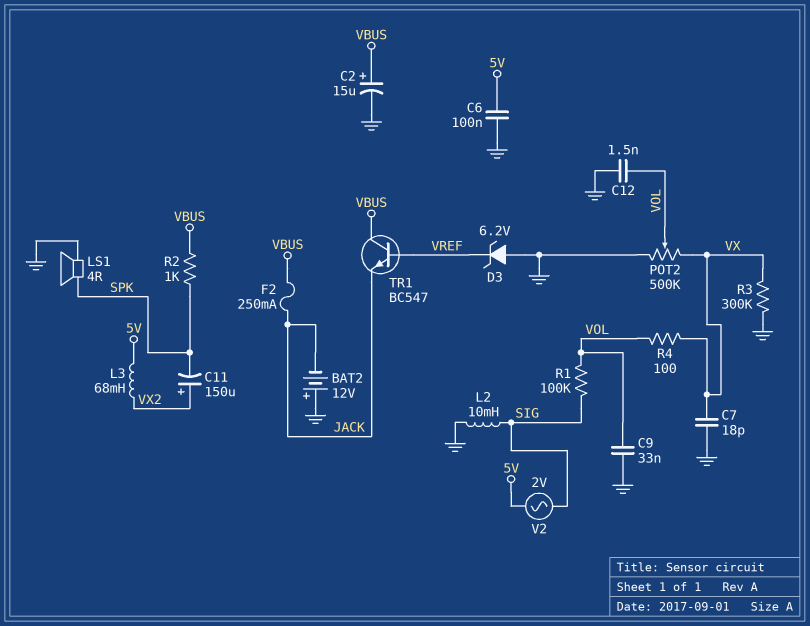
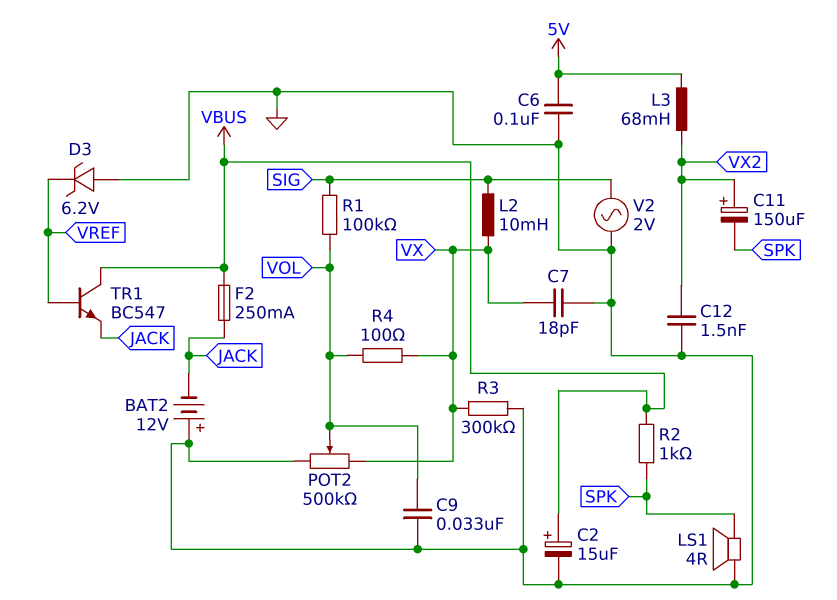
C12: 1.5nF (GND, VOL) -> 1.5nF (GND, VX2)
L2: 10mH (GND, SIG) -> 10mH (SIG, VX)
V2: AC 2V (5V, SIG) -> AC 2V (GND, SIG)

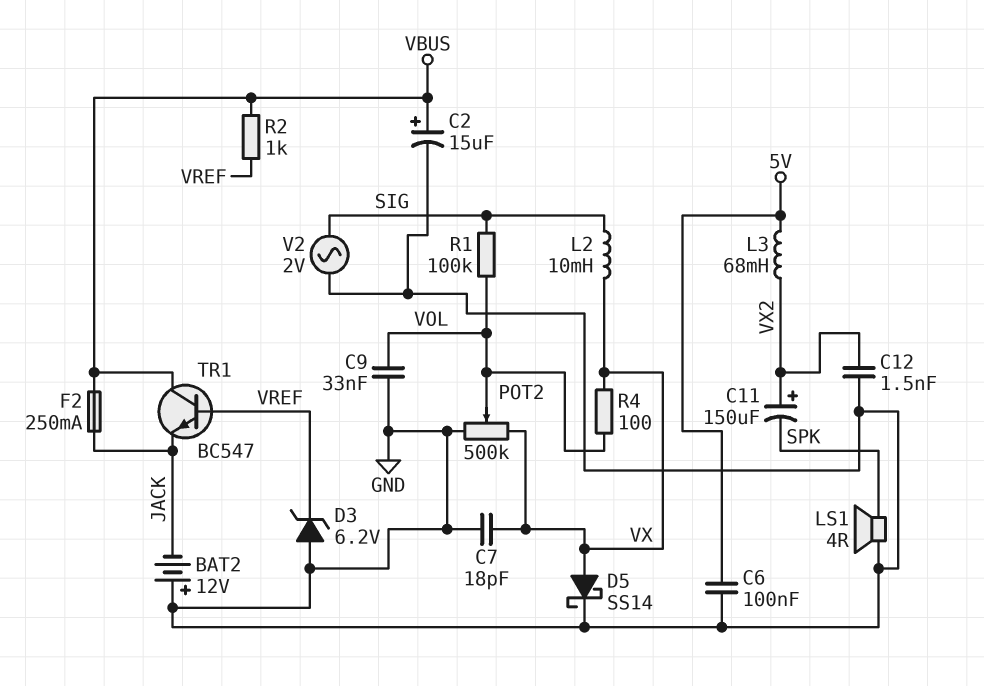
D5: none -> schottky SS14 (A VX, K GND)
R2: 1k (SPK, VBUS) -> 1k (VBUS, VREF)
R3: 300k (GND, VX) -> none

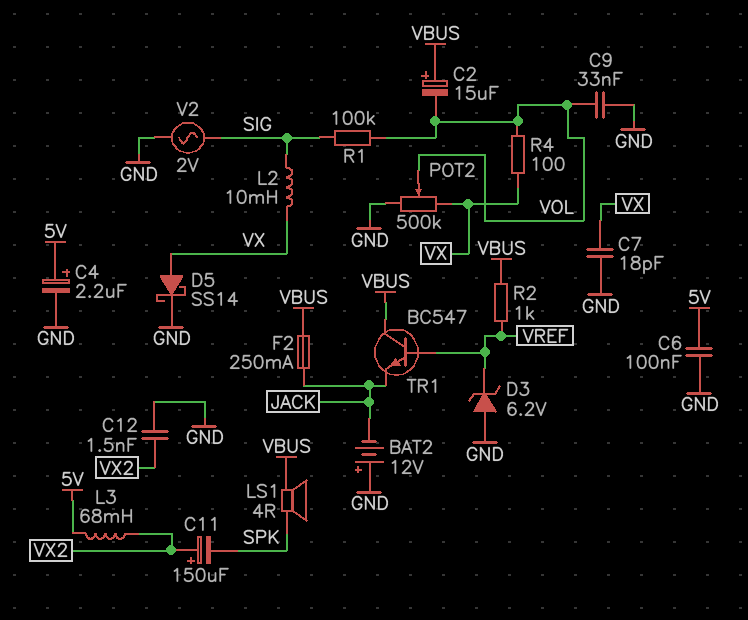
C2: 15uF (plus VBUS, minus GND) -> 15uF (plus VBUS, minus VOL)
C4: none -> 2.2uF (plus 5V, minus GND)
LS1: speaker 4R (GND, SPK) -> speaker 4R (SPK, VBUS)

